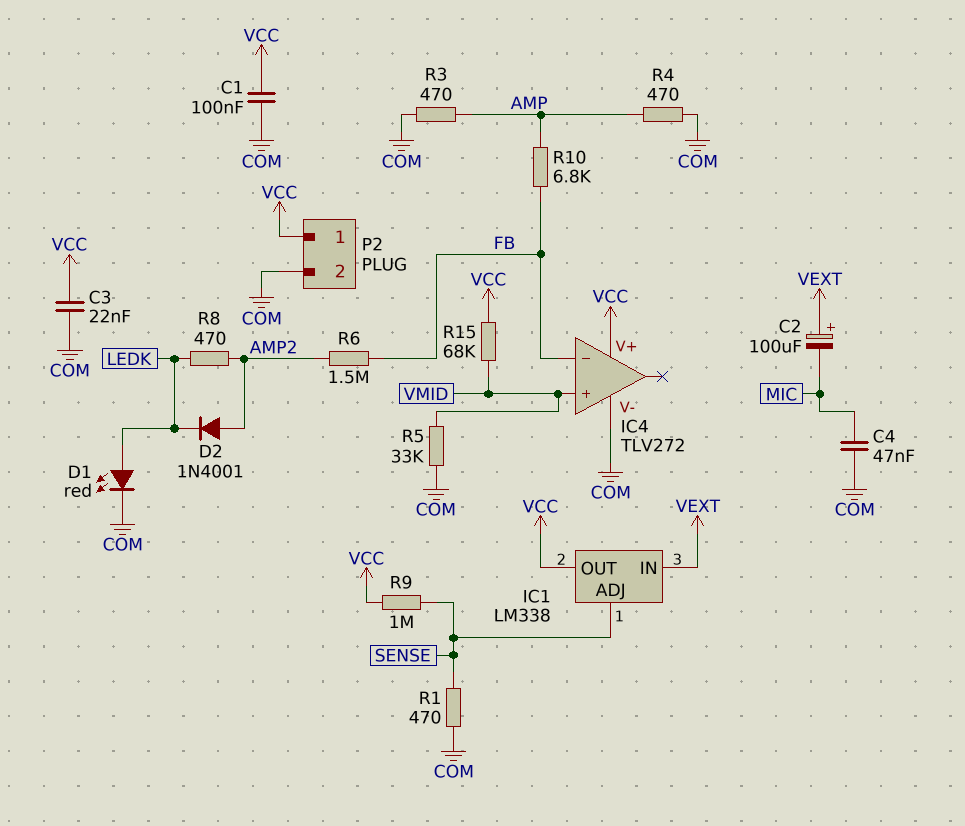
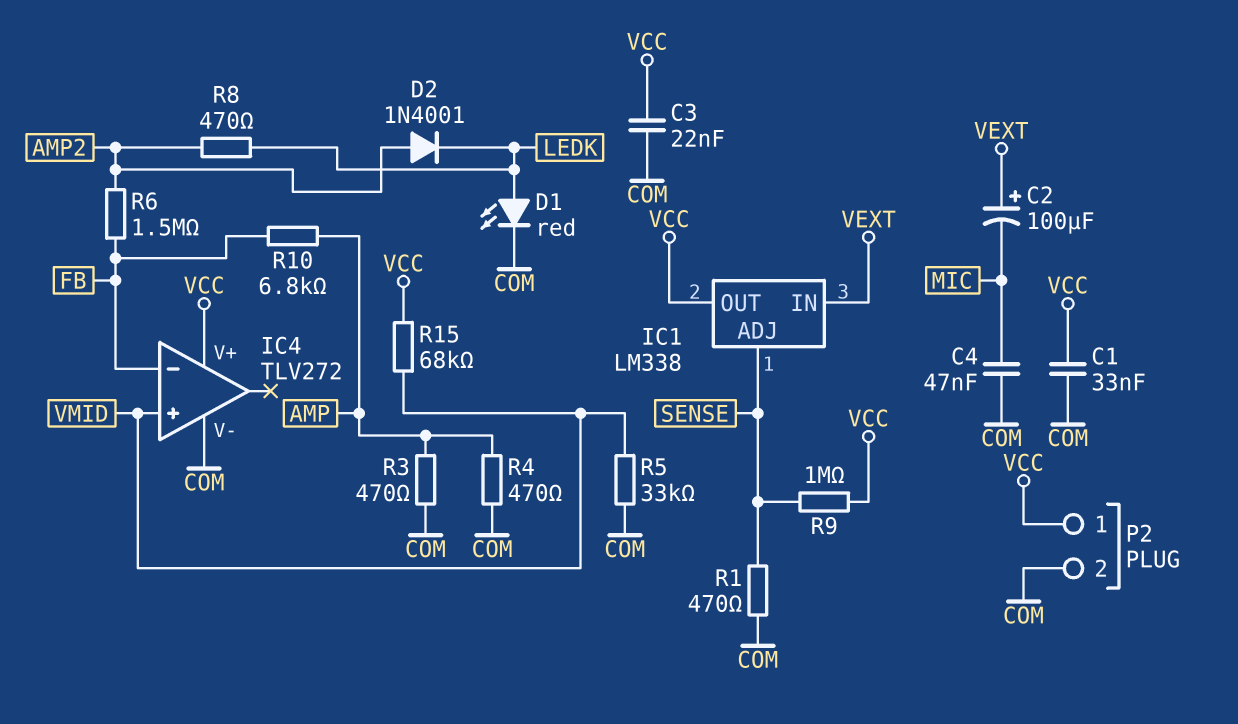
C1: 100nF (COM, VCC) -> 33nF (COM, VCC)

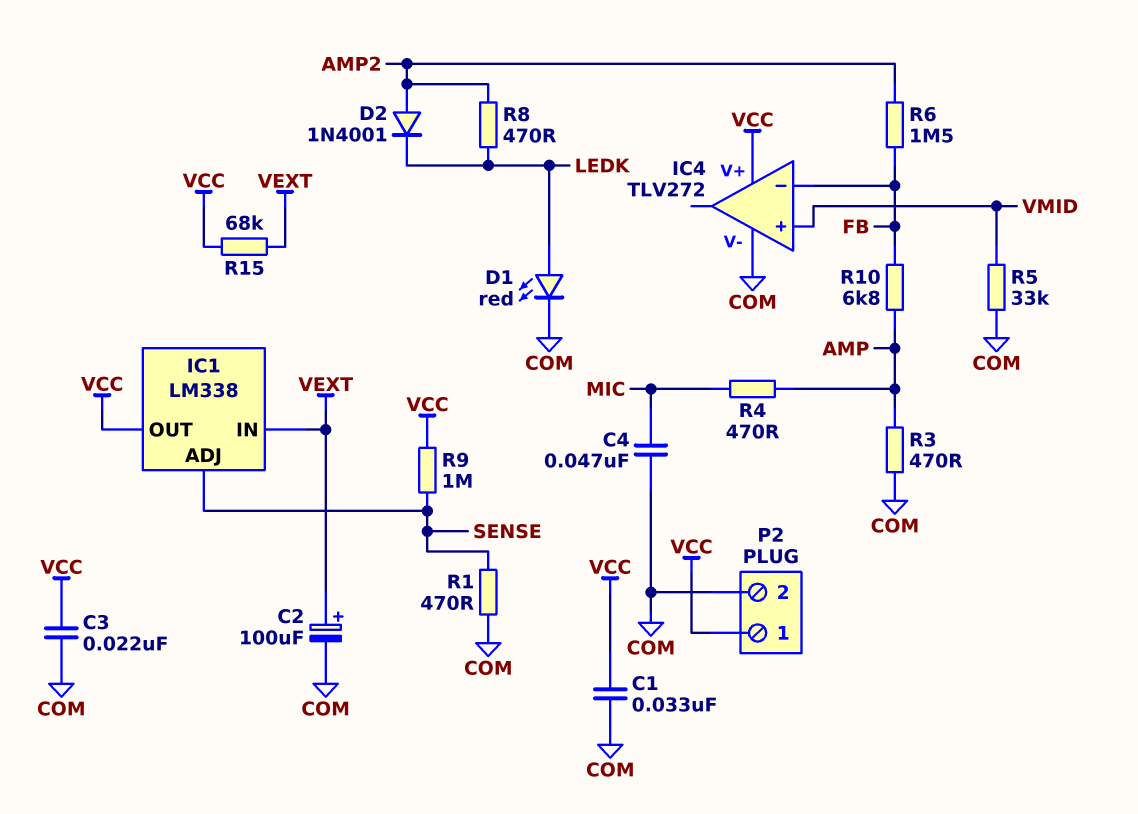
C2: 100uF (plus VEXT, minus MIC) -> 100uF (plus VEXT, minus COM)
R4: 470 (AMP, COM) -> 470 (AMP, MIC)
R15: 68k (VCC, VMID) -> 68k (VCC, VEXT)

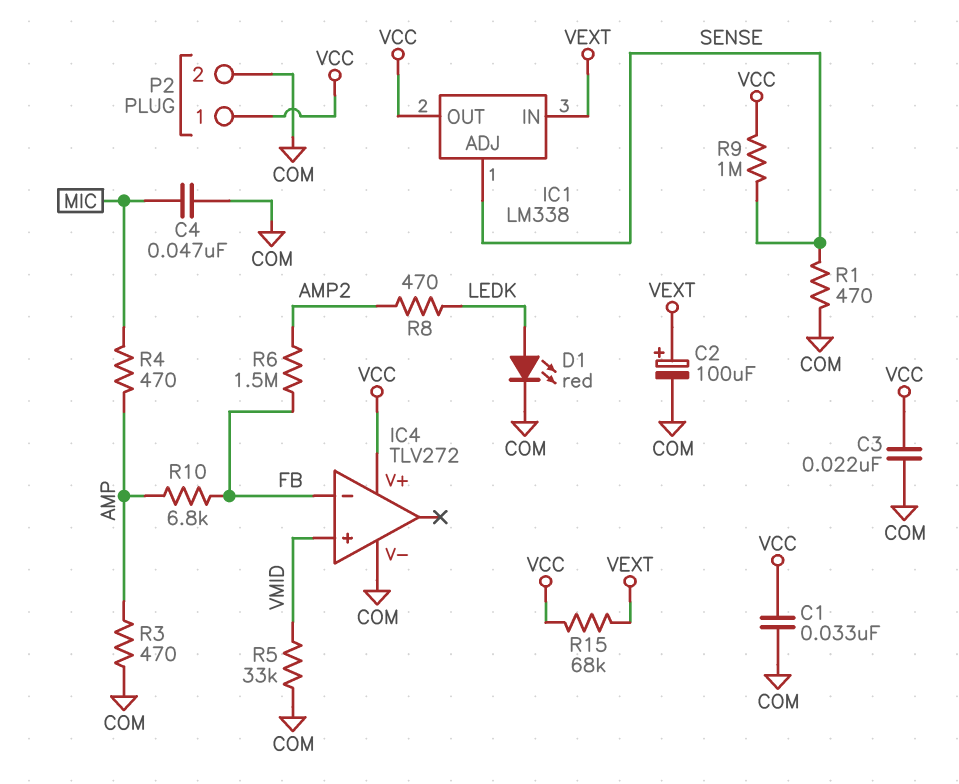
D2: diode 1N4001 (A AMP2, K LEDK) -> none

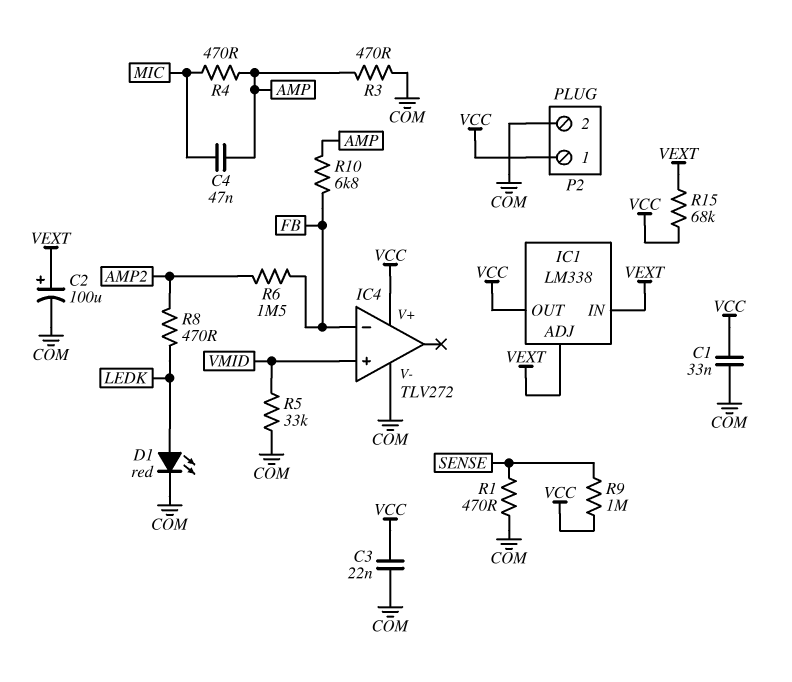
C4: 47nF (COM, MIC) -> 47nF (AMP, MIC)
IC1 pin ADJ: SENSE -> VEXT

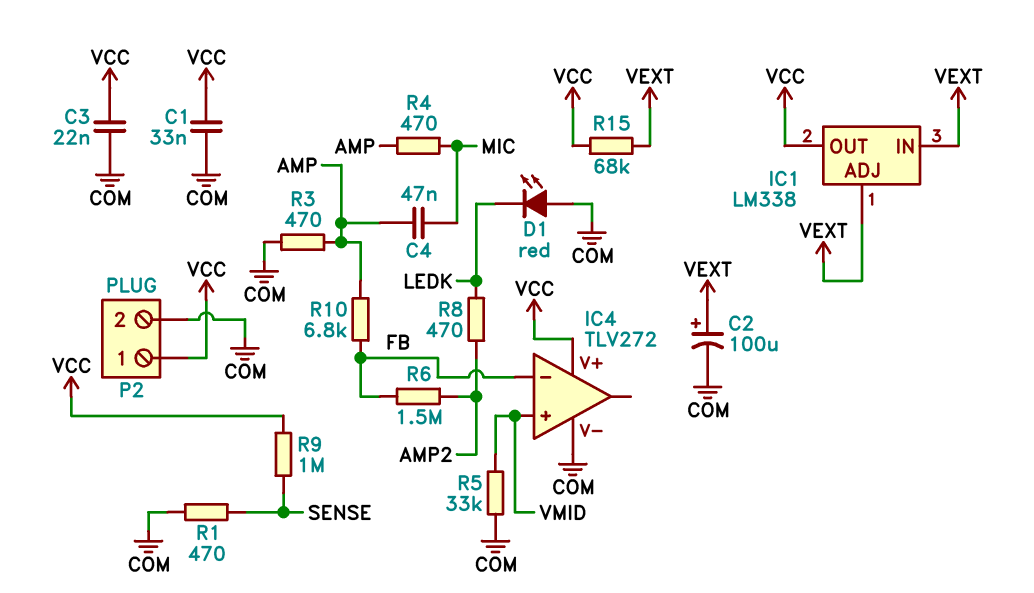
D1: LED red (A LEDK, K COM) -> LED red (A COM, K LEDK)

